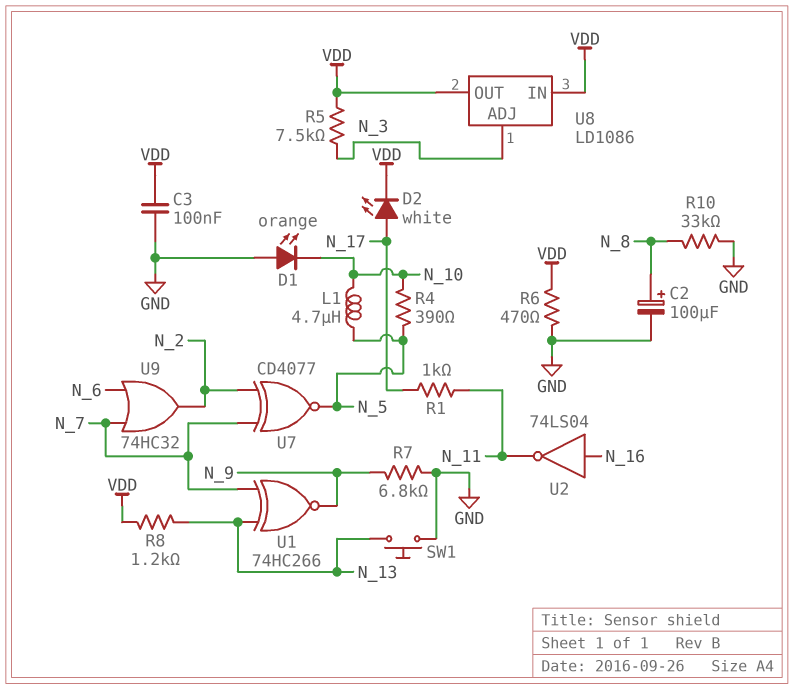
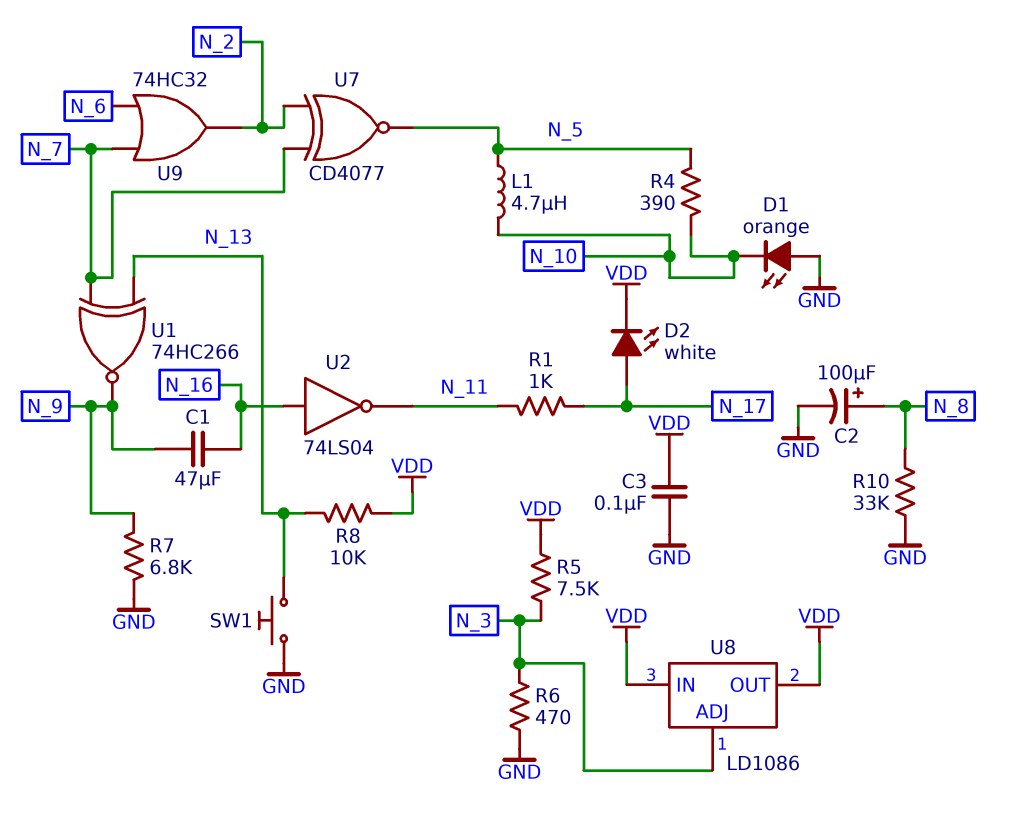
C1: none -> 47uF (N_9, N_16)
R6: 470 (GND, VDD) -> 470 (GND, N_3)
R8: 1.2k (N_13, VDD) -> 10k (N_13, VDD)

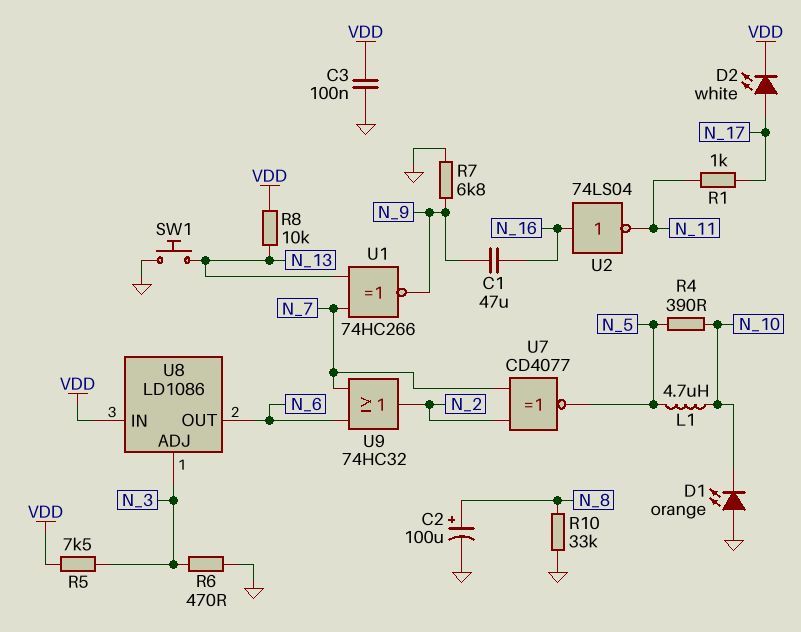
U8 pin OUT: VDD -> N_6

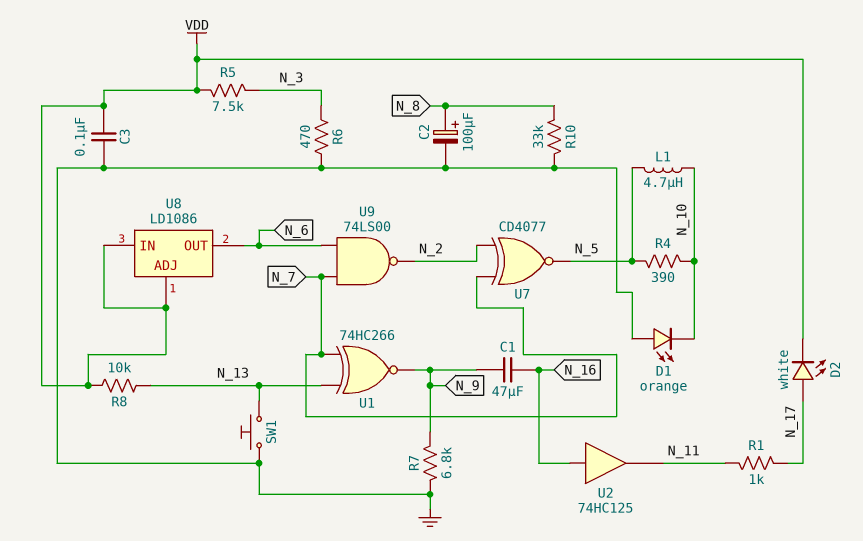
U2: NOT 74LS04 (in N_16, out N_11) -> buffer 74HC125 (in N_16, out N_11)
U8 pin ADJ: N_3 -> VDD
U9: OR 74HC32 (in N_6, in N_7, out N_2) -> NAND 74LS00 (in N_6, in N_7, out N_2)

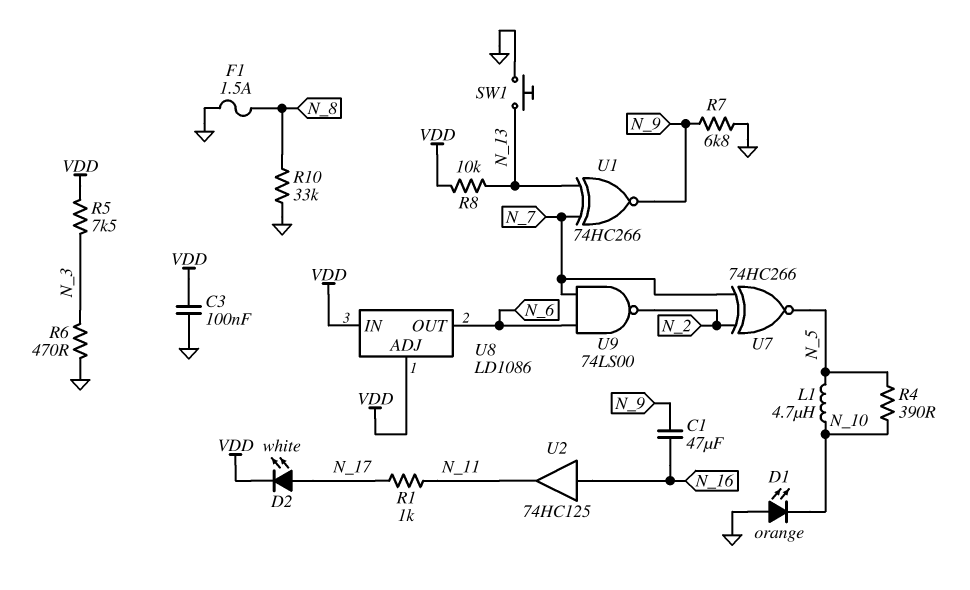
C2: 100uF (plus N_8, minus GND) -> none
F1: none -> 1.5A (GND, N_8)
U7: XNOR CD4077 (in N_2, in N_7, out N_5) -> XNOR 74HC266 (in N_2, in N_7, out N_5)

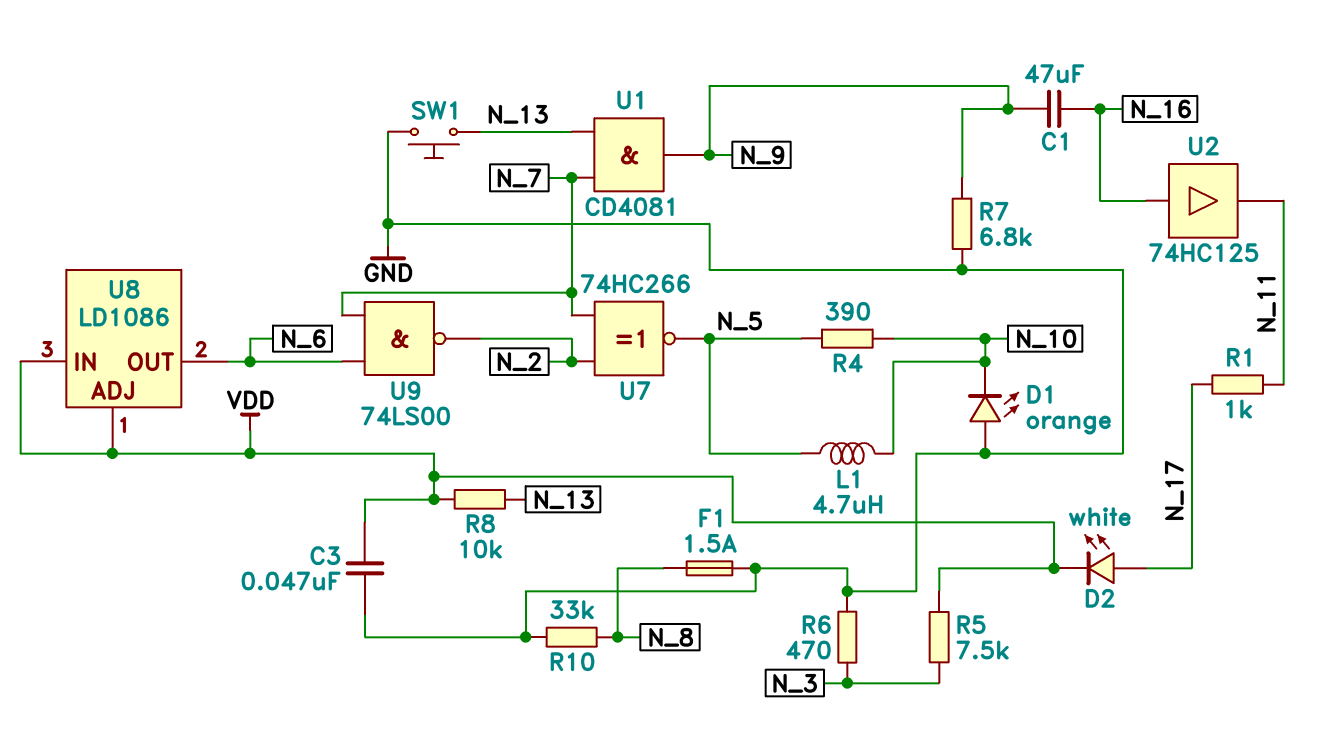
C3: 100nF (GND, VDD) -> 47nF (GND, VDD)
U1: XNOR 74HC266 (in N_7, in N_13, out N_9) -> AND CD4081 (in N_7, in N_13, out N_9)

